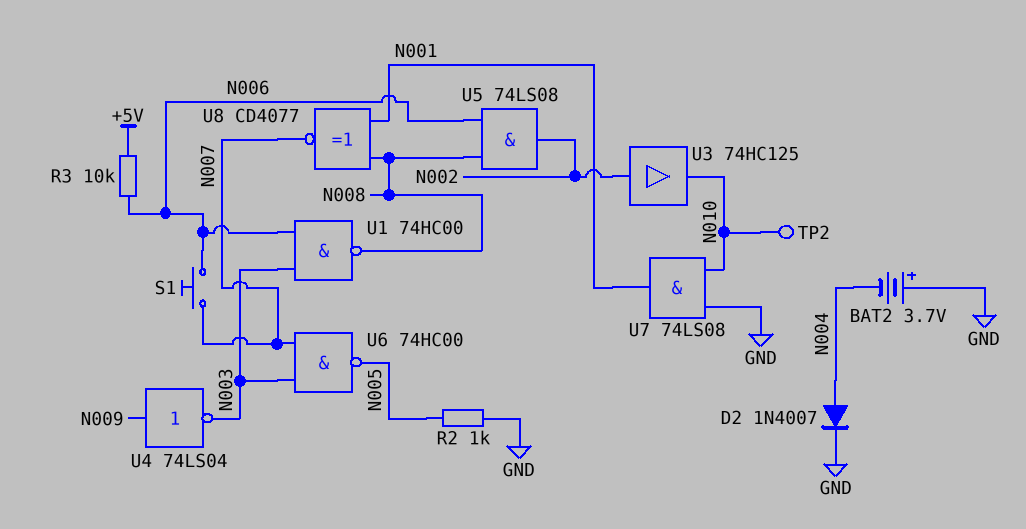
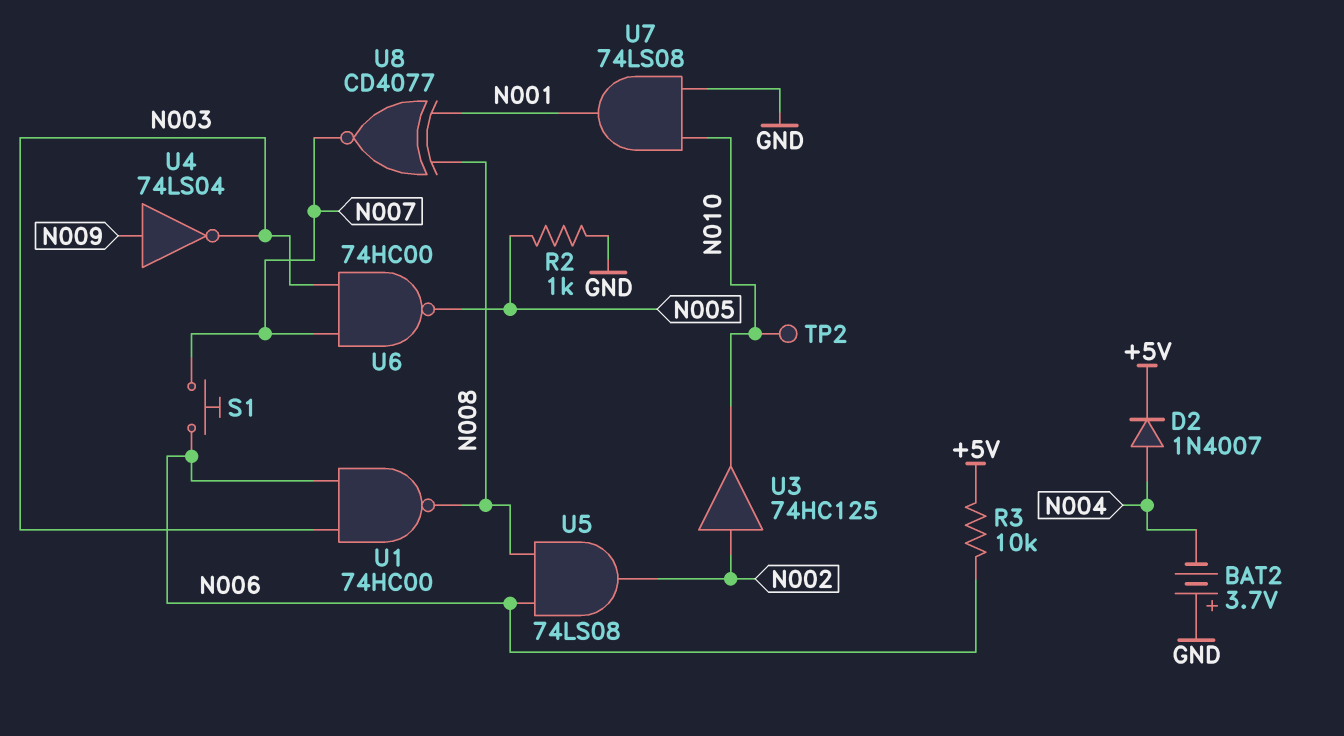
D2: diode 1N4007 (A N004, K GND) -> diode 1N4007 (A N004, K +5V)

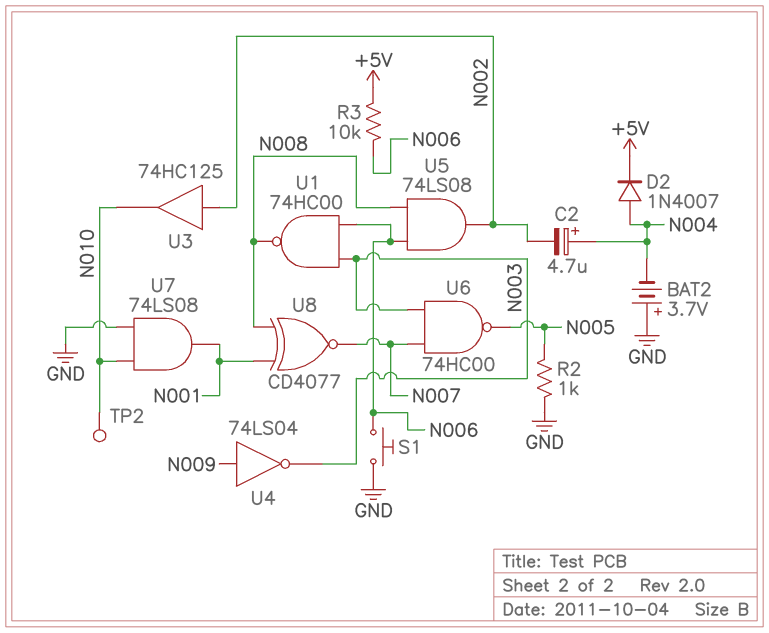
C2: none -> 4.7uF (plus N004, minus N002)
S1: button (N006, N007) -> button (GND, N006)

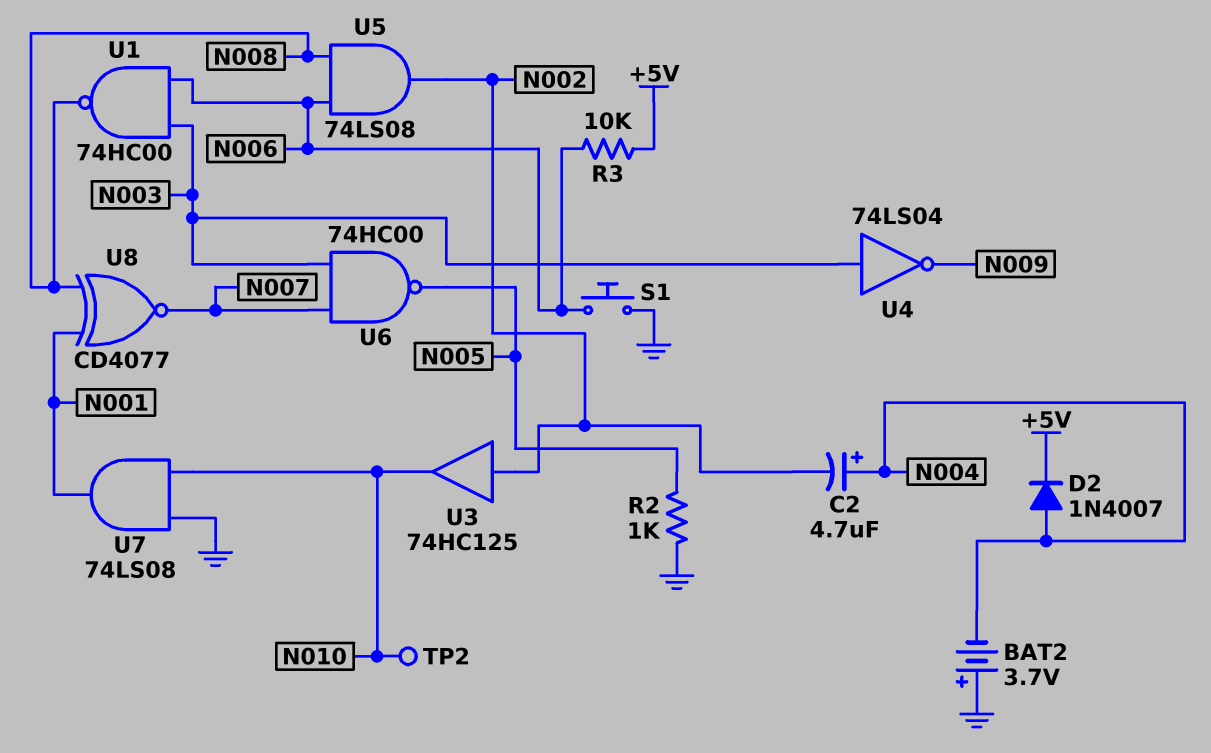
U4: NOT 74LS04 (in N009, out N003) -> NOT 74LS04 (in N003, out N009)

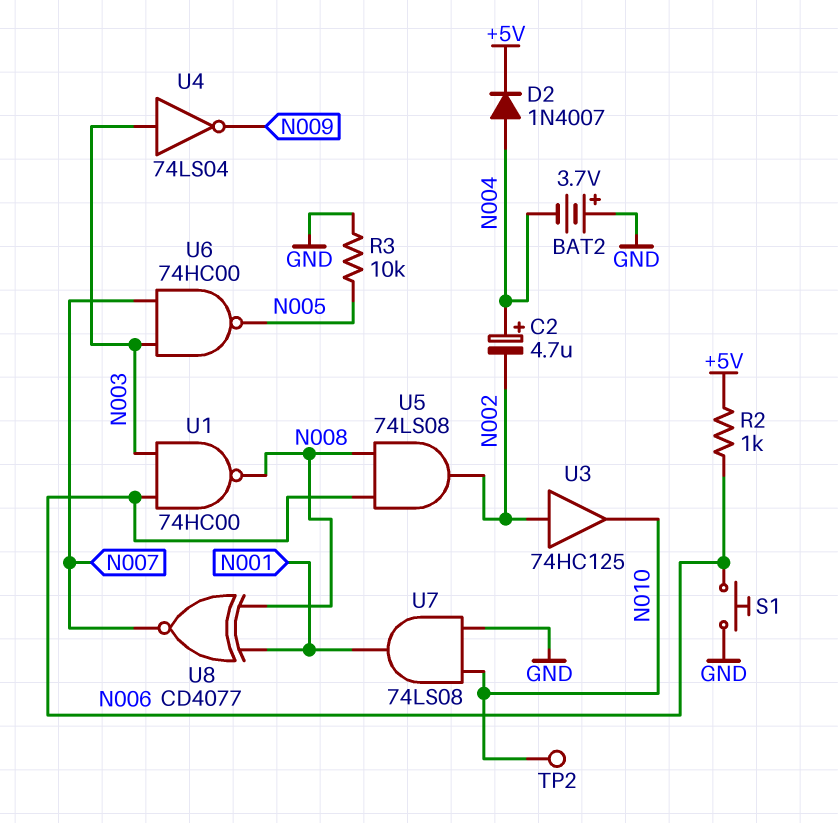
R2: 1k (GND, N005) -> 1k (+5V, N006)
R3: 10k (+5V, N006) -> 10k (GND, N005)

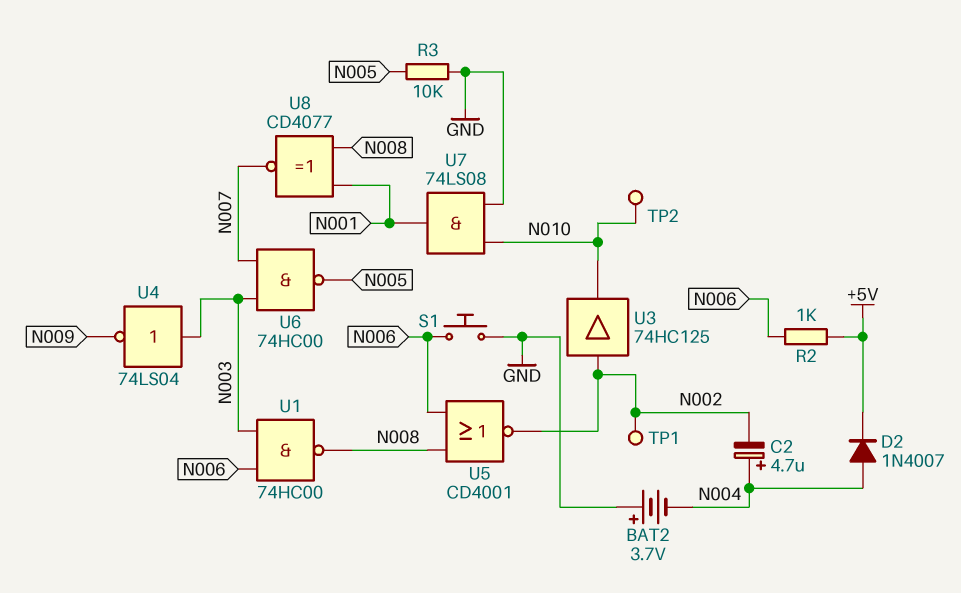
TP1: none -> test point (N002)
U5: AND 74LS08 (in N006, in N008, out N002) -> NOR CD4001 (in N006, in N008, out N002)

